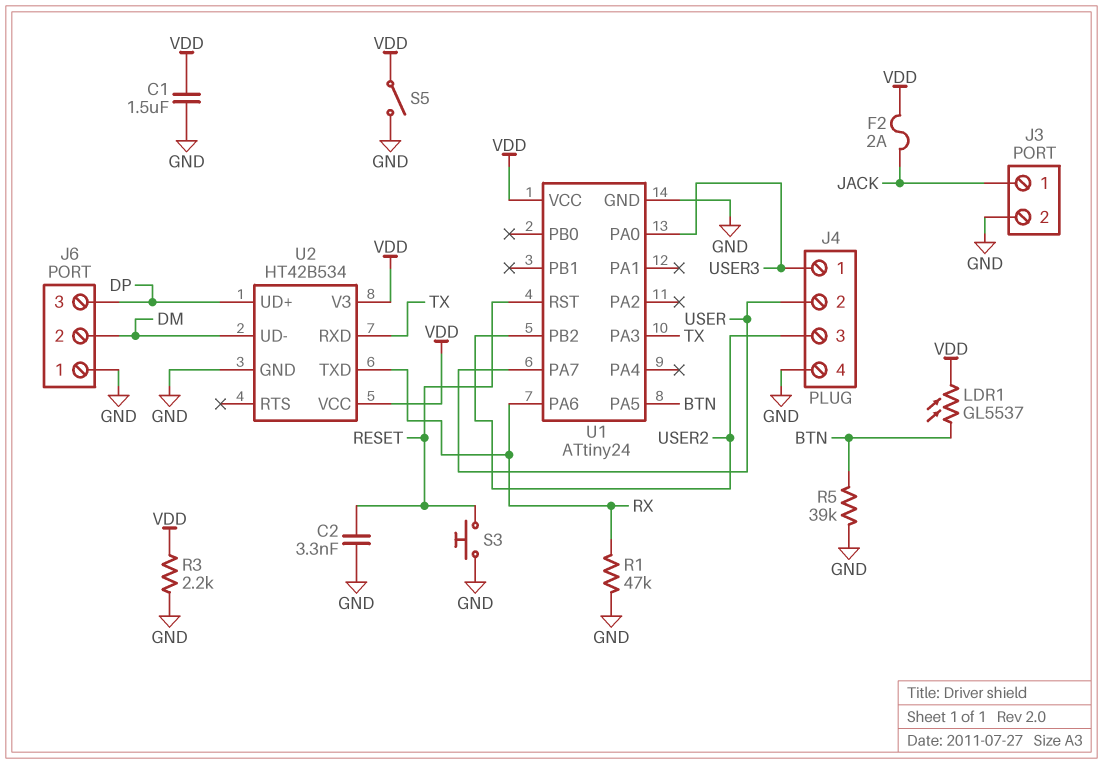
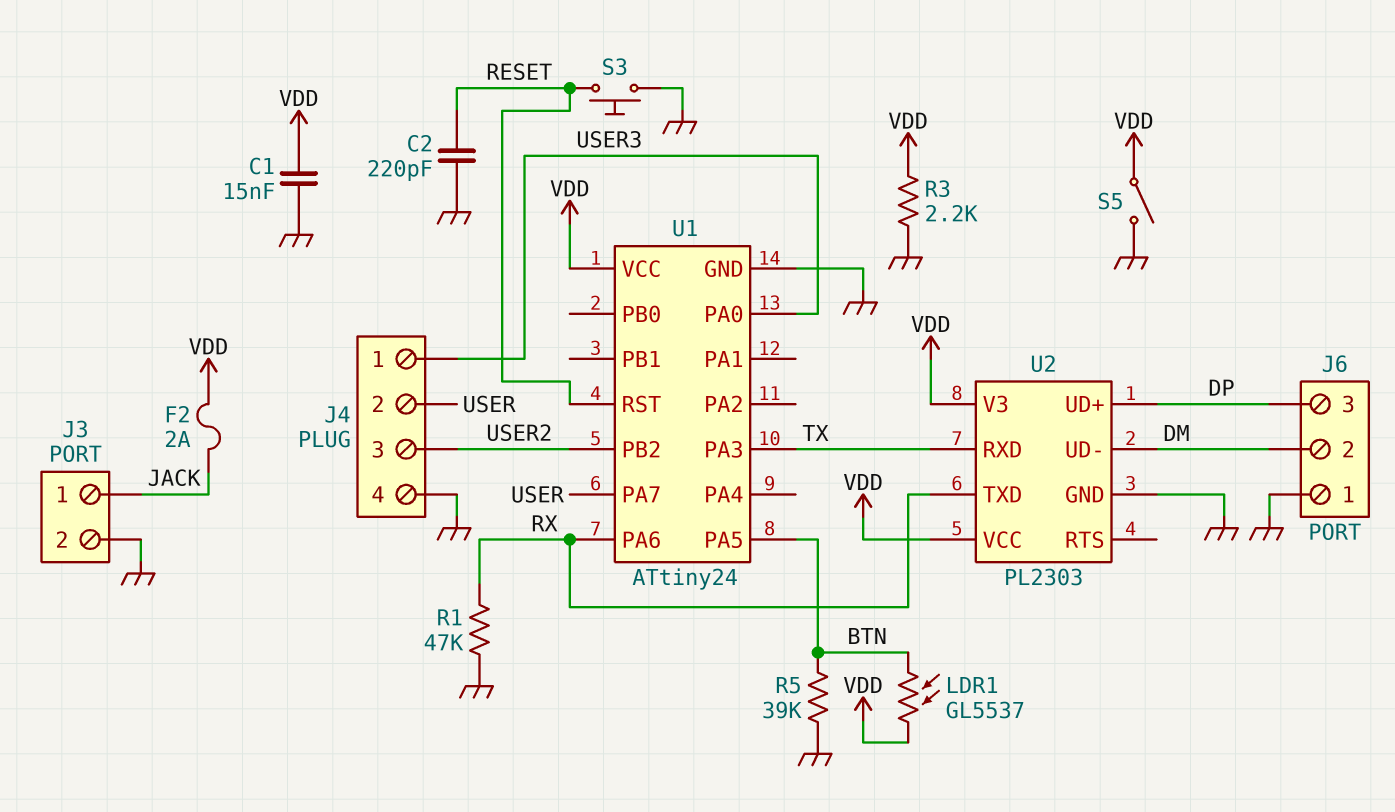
C1: 1.5uF (GND, VDD) -> 15nF (GND, VDD)
C2: 3.3nF (GND, RESET) -> 220pF (GND, RESET)
U2: HT42B534 -> PL2303

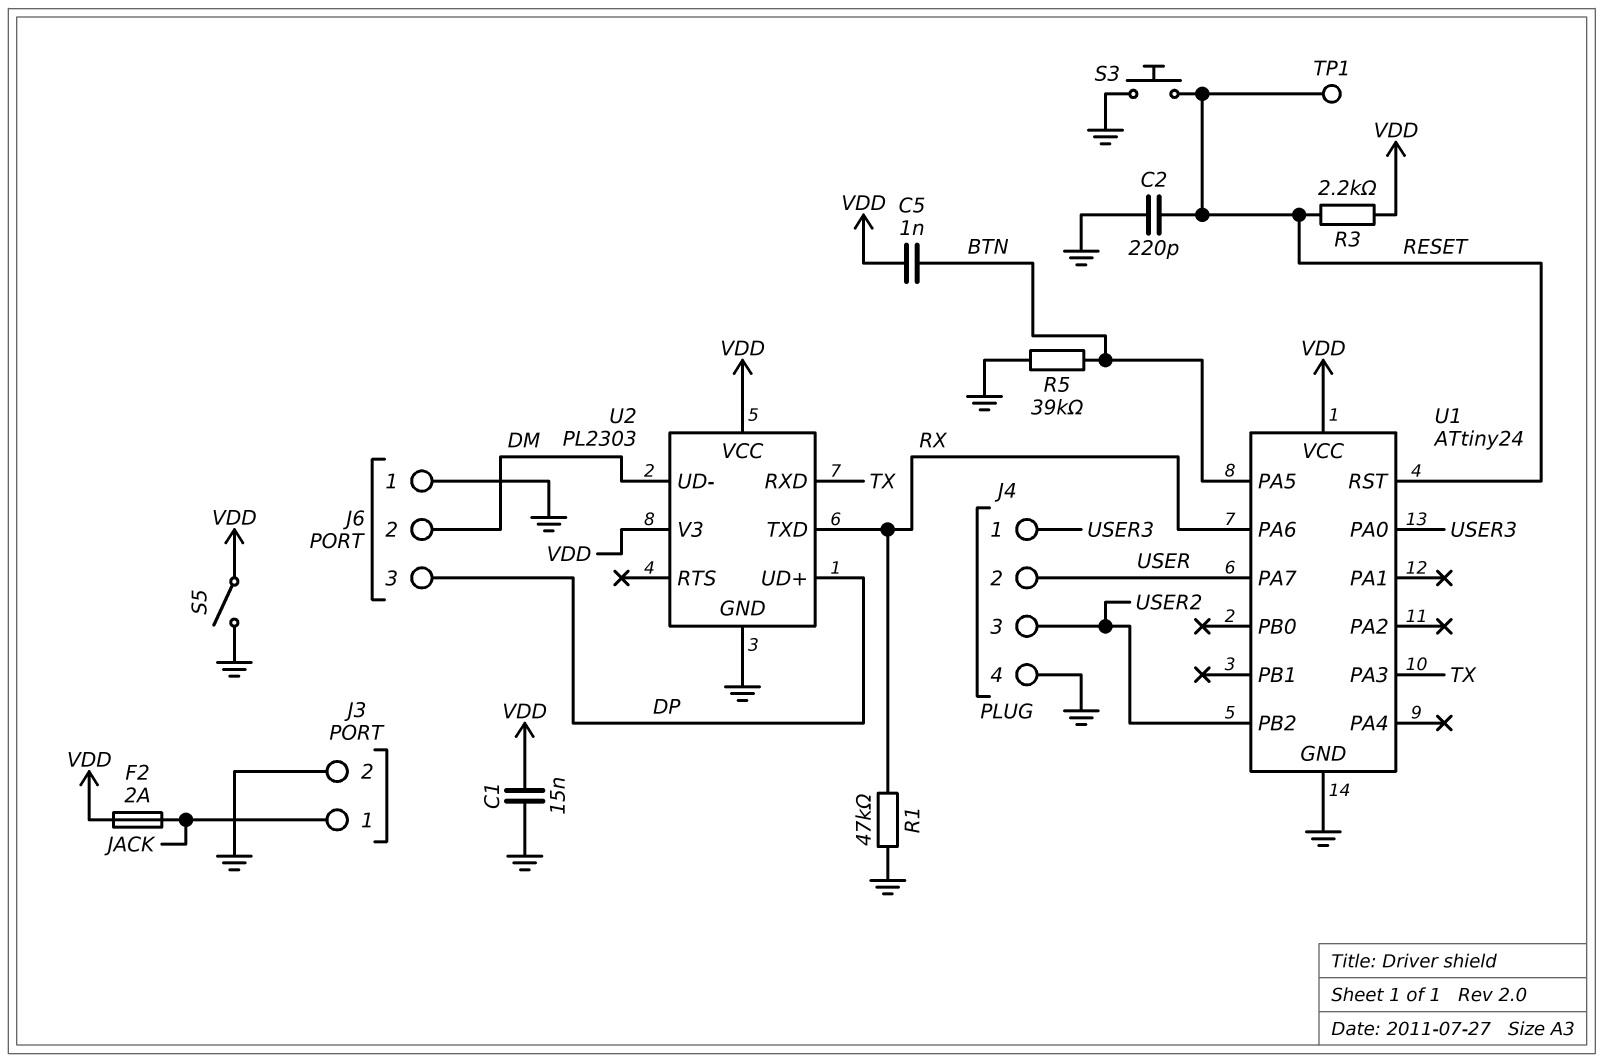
C5: none -> 1nF (BTN, VDD)
LDR1: GL5537 (BTN, VDD) -> none
R3: 2.2k (GND, VDD) -> 2.2k (RESET, VDD)
TP1: none -> test point (RESET)

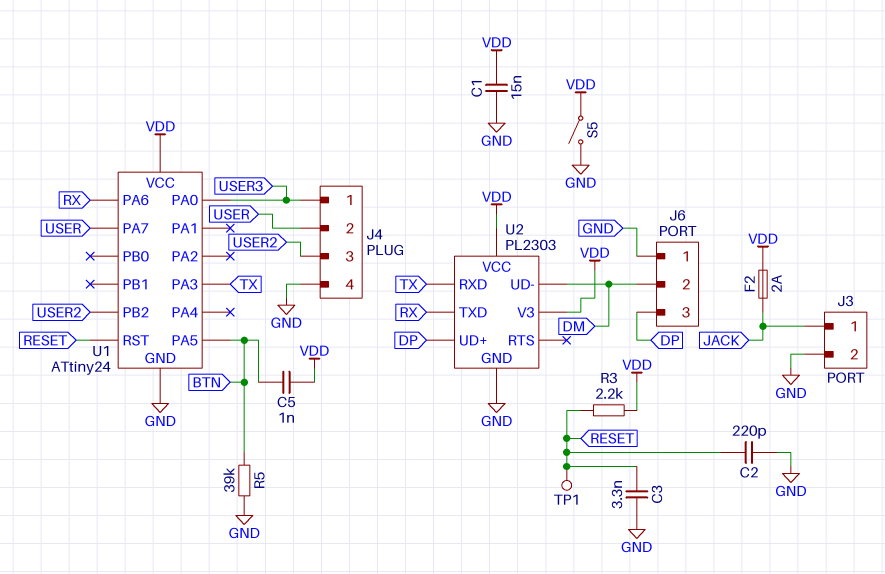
C3: none -> 3.3nF (GND, RESET)
R1: 47k (GND, RX) -> none
S3: button (GND, RESET) -> none

